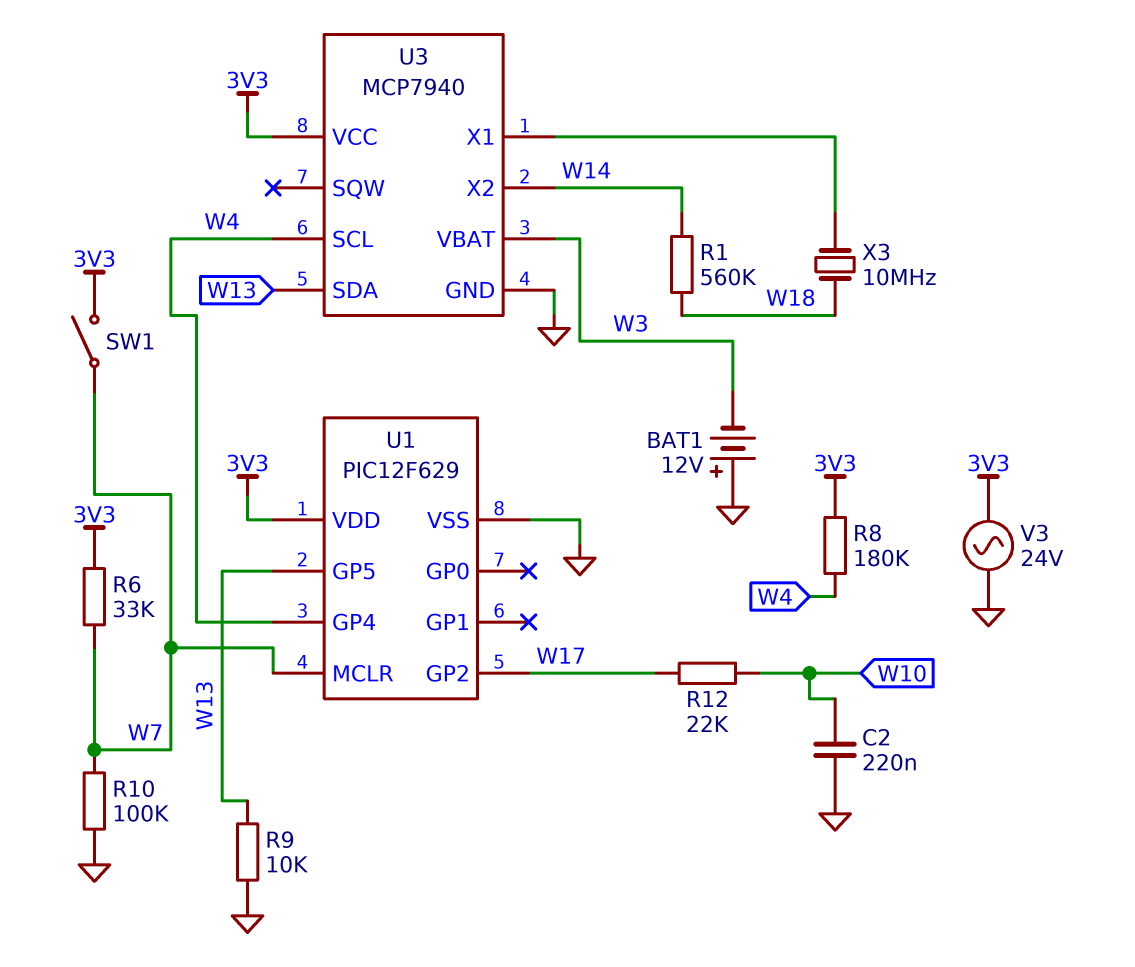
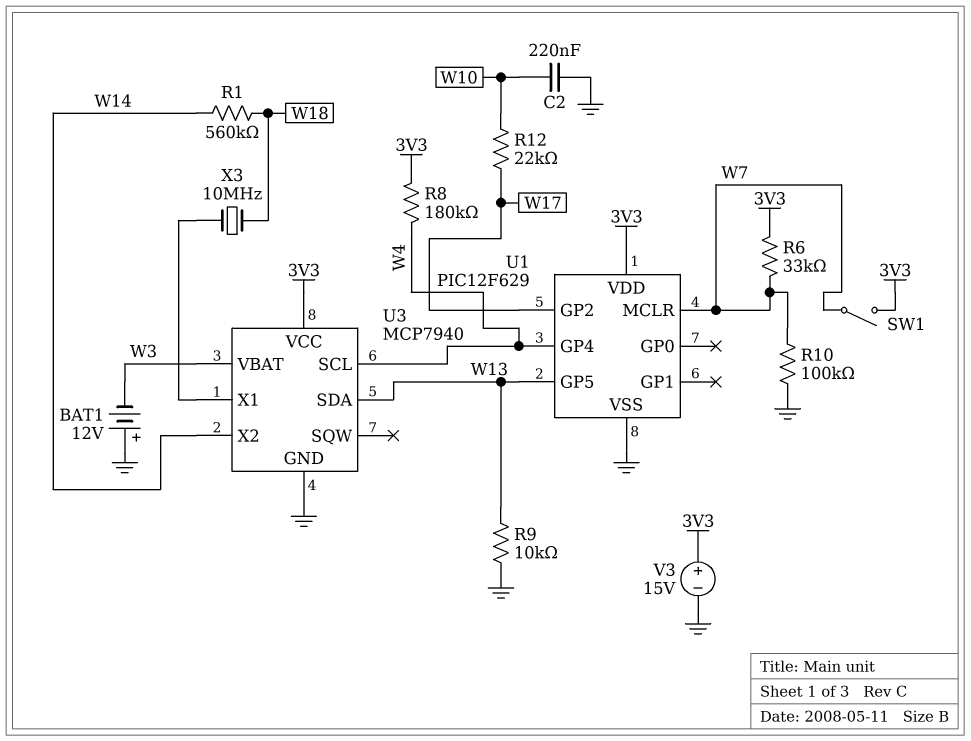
V3: AC 24V (3V3, GND) -> 15V (plus 3V3, minus GND)

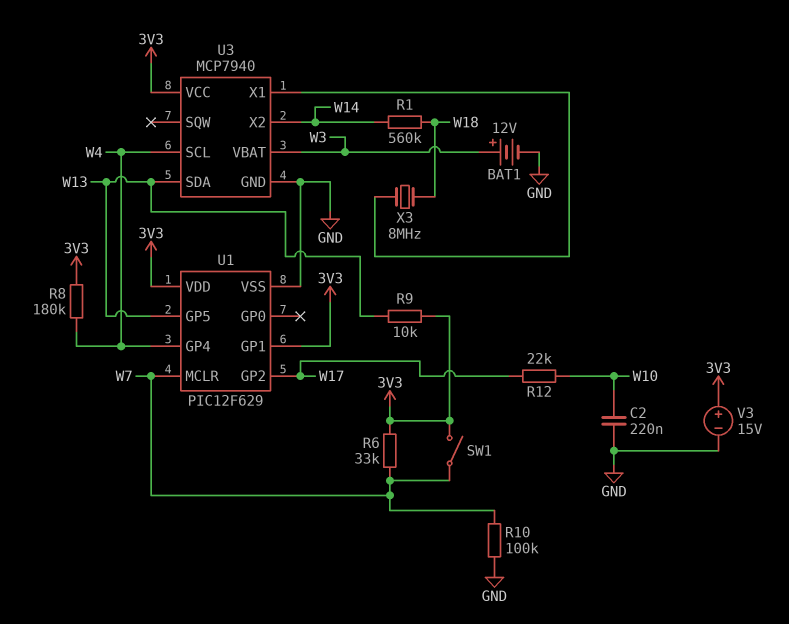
BAT1: 12V (plus GND, minus W3) -> 12V (plus W3, minus GND)
R9: 10k (GND, W13) -> 10k (3V3, W13)
U1 pin GP1: none -> 3V3
X3: 10MHz (U3/X1, W18) -> 8MHz (U3/X1, W18)

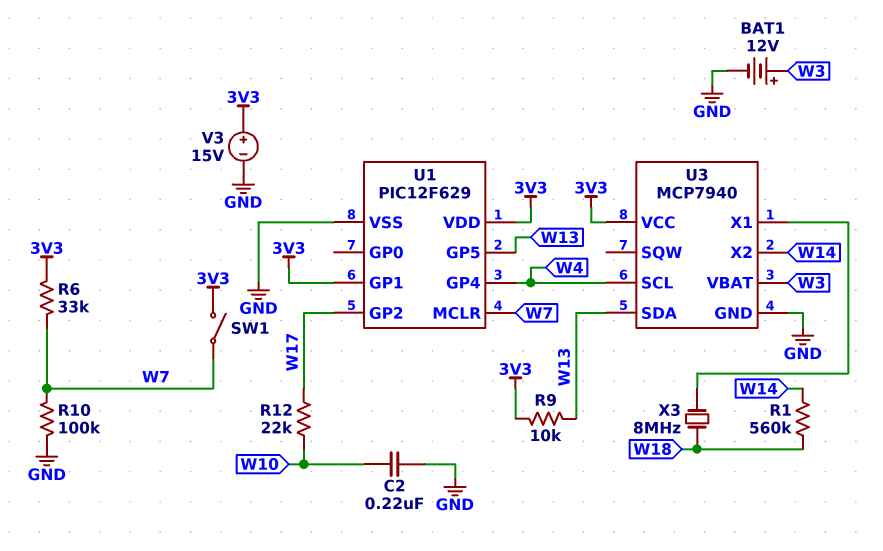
R8: 180k (3V3, W4) -> none

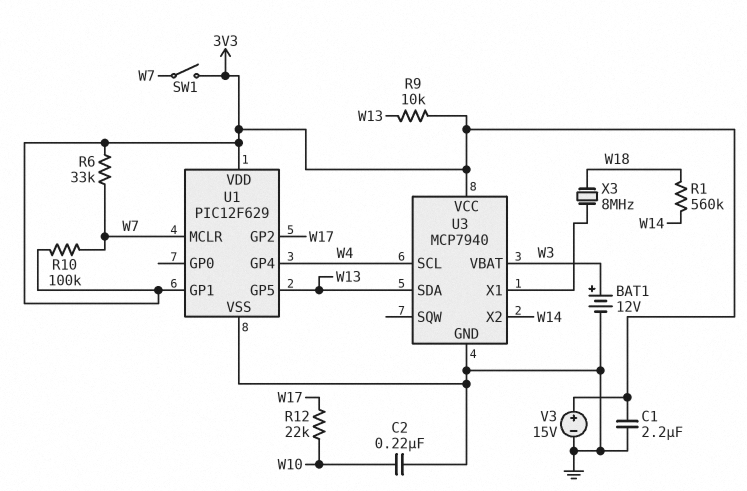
C1: none -> 2.2uF (3V3, GND)
R10: 100k (GND, W7) -> 100k (3V3, W7)

